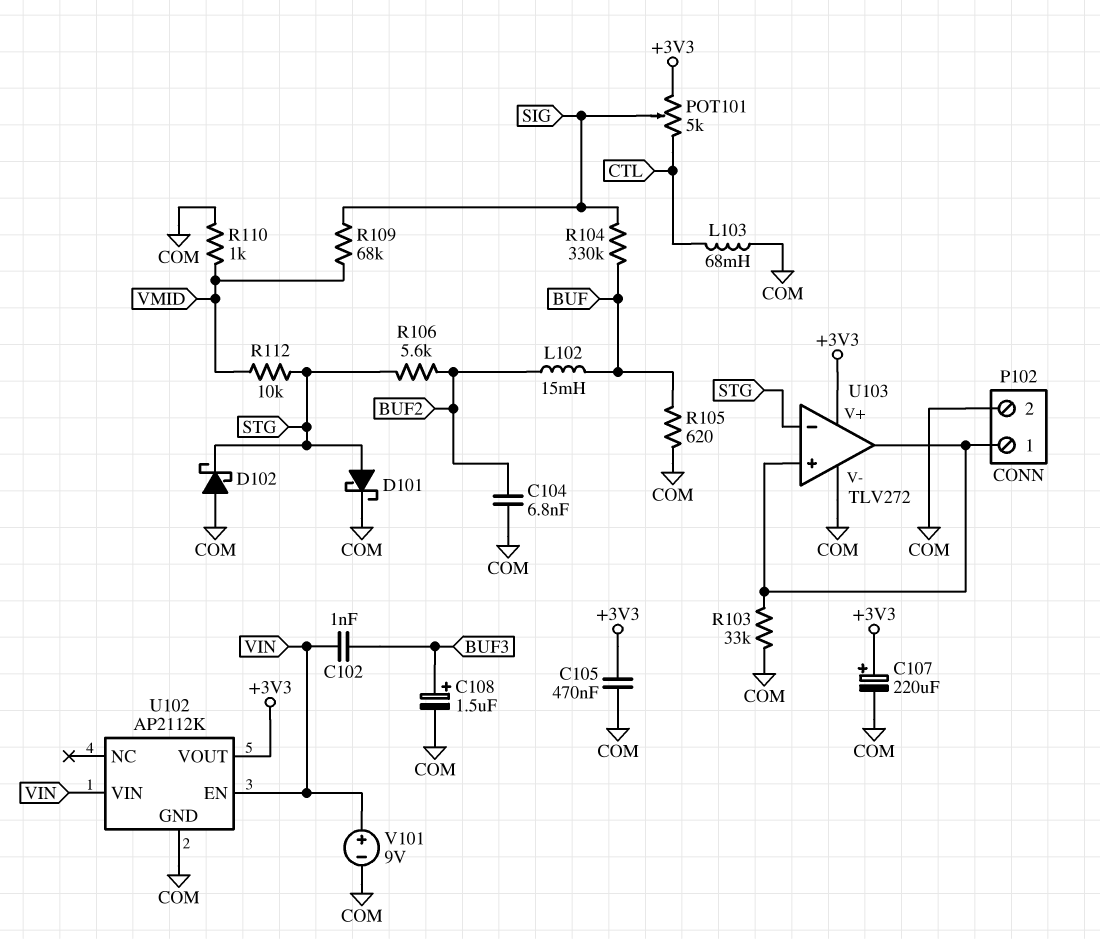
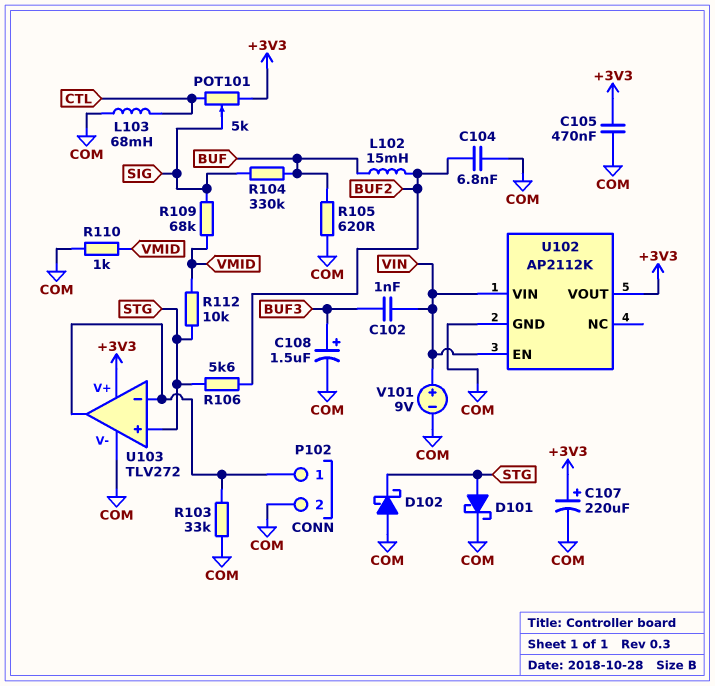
U103 pin in+: P102/1 -> STG
U103 pin in-: STG -> P102/1

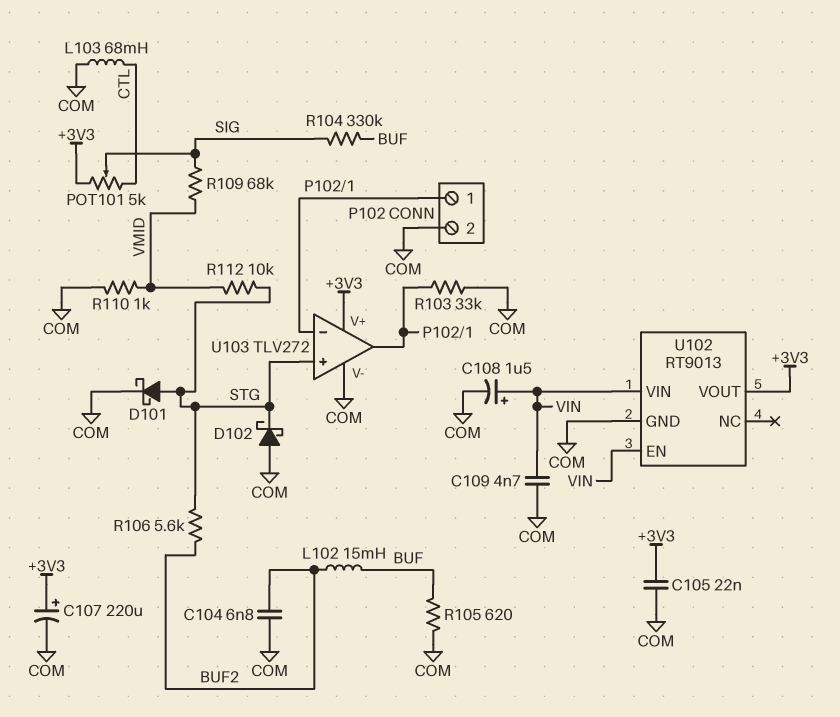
C102: 1nF (BUF3, VIN) -> none
C105: 470nF (+3V3, COM) -> 22nF (+3V3, COM)
C108: 1.5uF (plus BUF3, minus COM) -> 1.5uF (plus VIN, minus COM)
C109: none -> 4.7nF (COM, VIN)
U102: AP2112K -> RT9013
V101: 9V (plus VIN, minus COM) -> none

